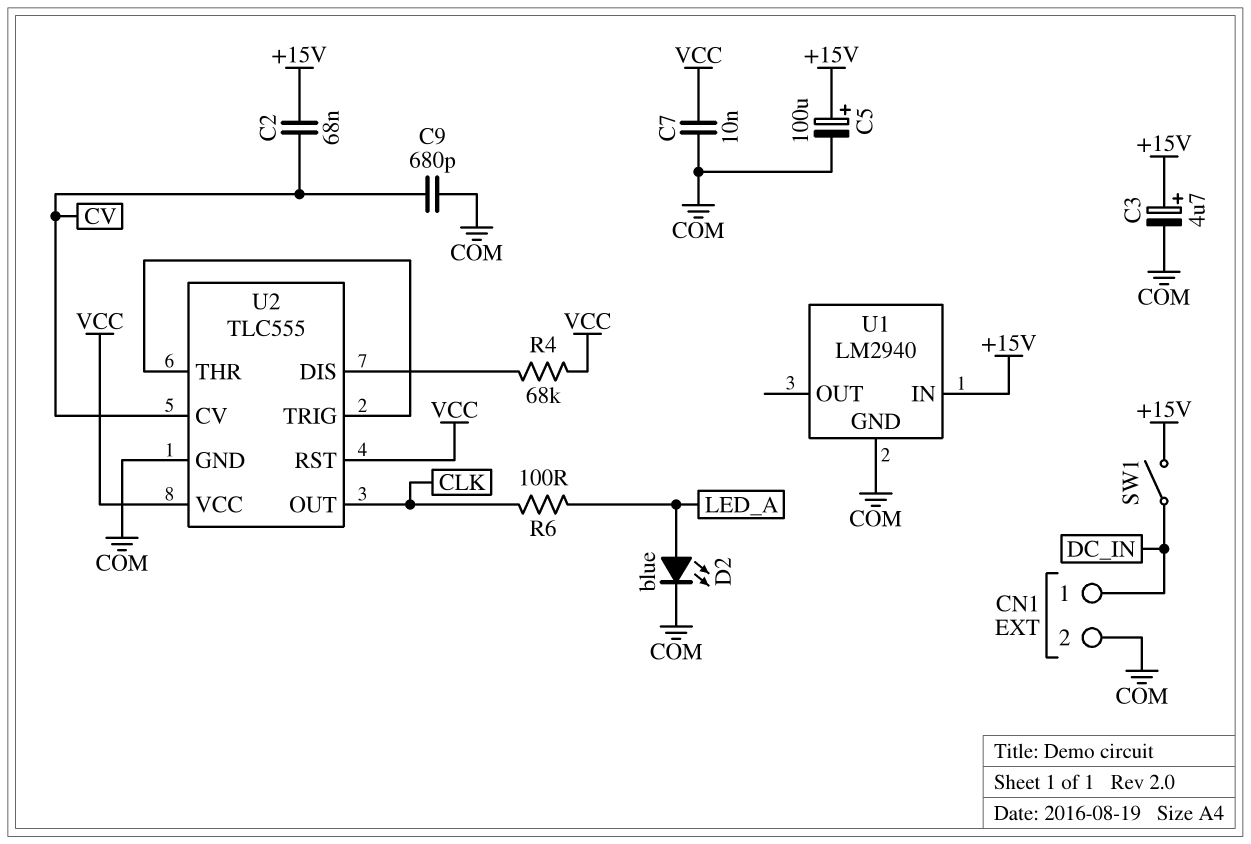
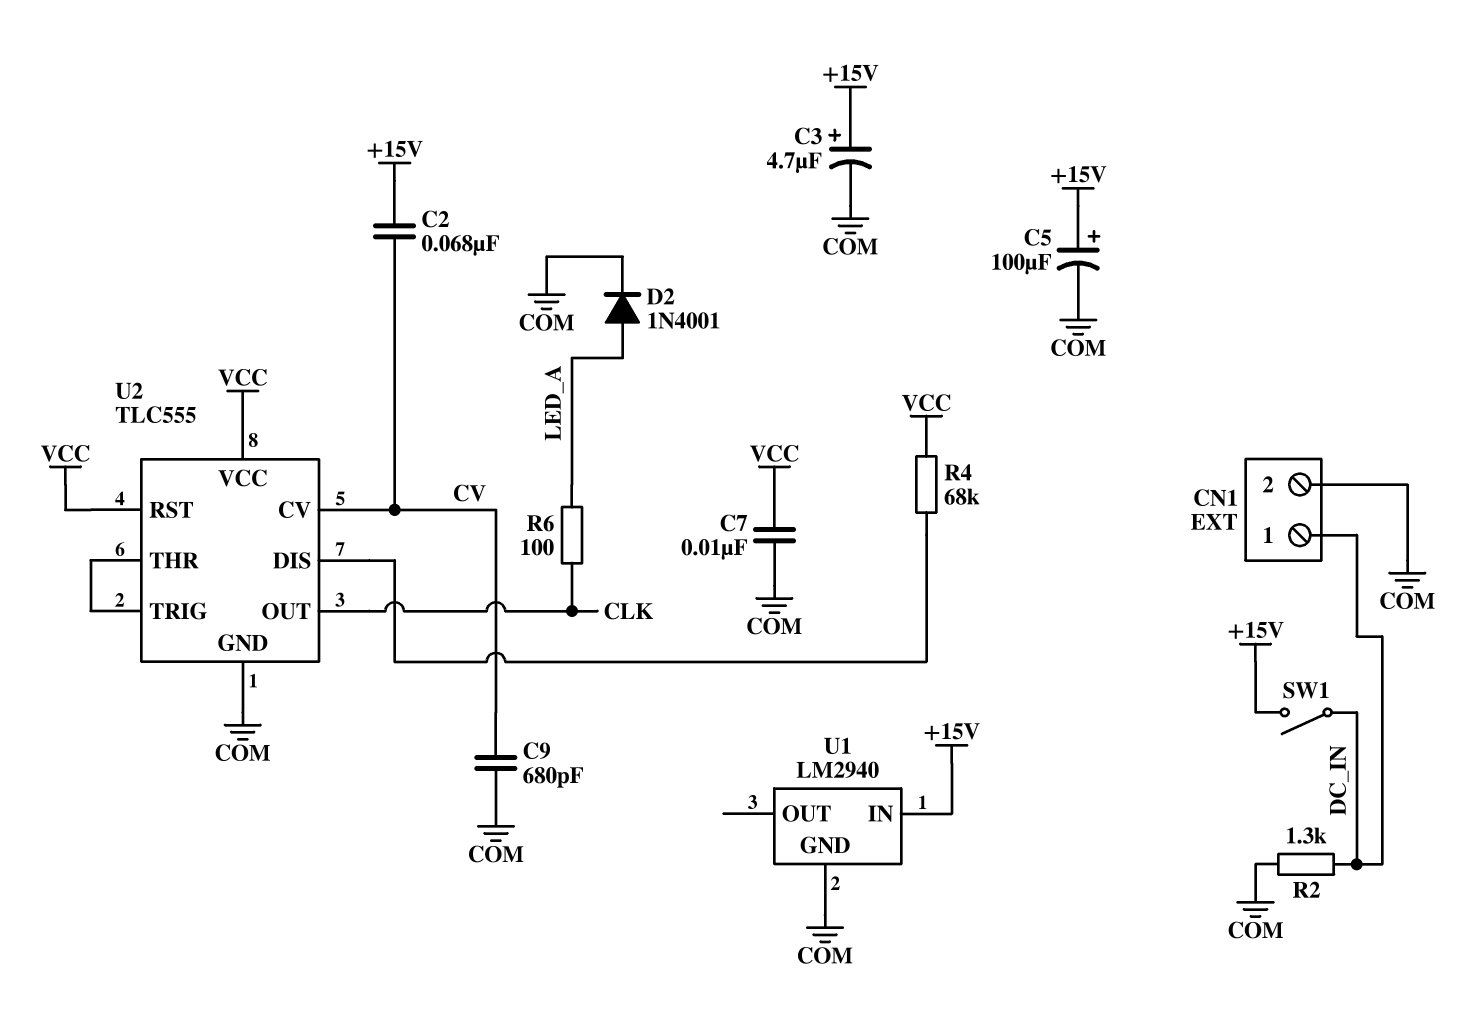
D2: LED blue (A LED_A, K COM) -> diode 1N4001 (A LED_A, K COM)
R2: none -> 1.3k (COM, DC_IN)

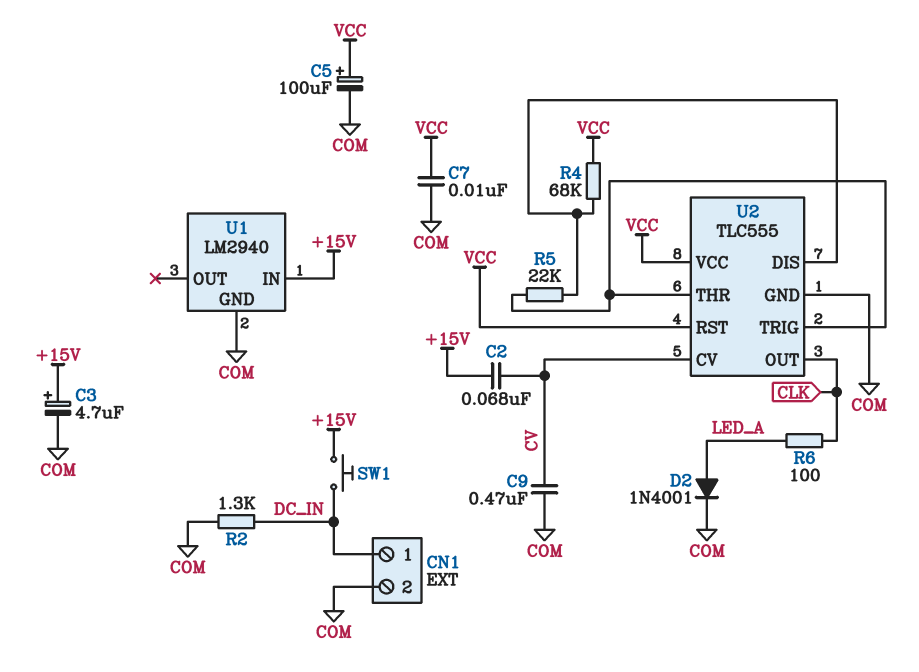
C5: 100uF (plus +15V, minus COM) -> 100uF (plus VCC, minus COM)
C9: 680pF (COM, CV) -> 470nF (COM, CV)
R5: none -> 22k (U2/DIS, U2/THR)
SW1: switch (+15V, DC_IN) -> button (+15V, DC_IN)

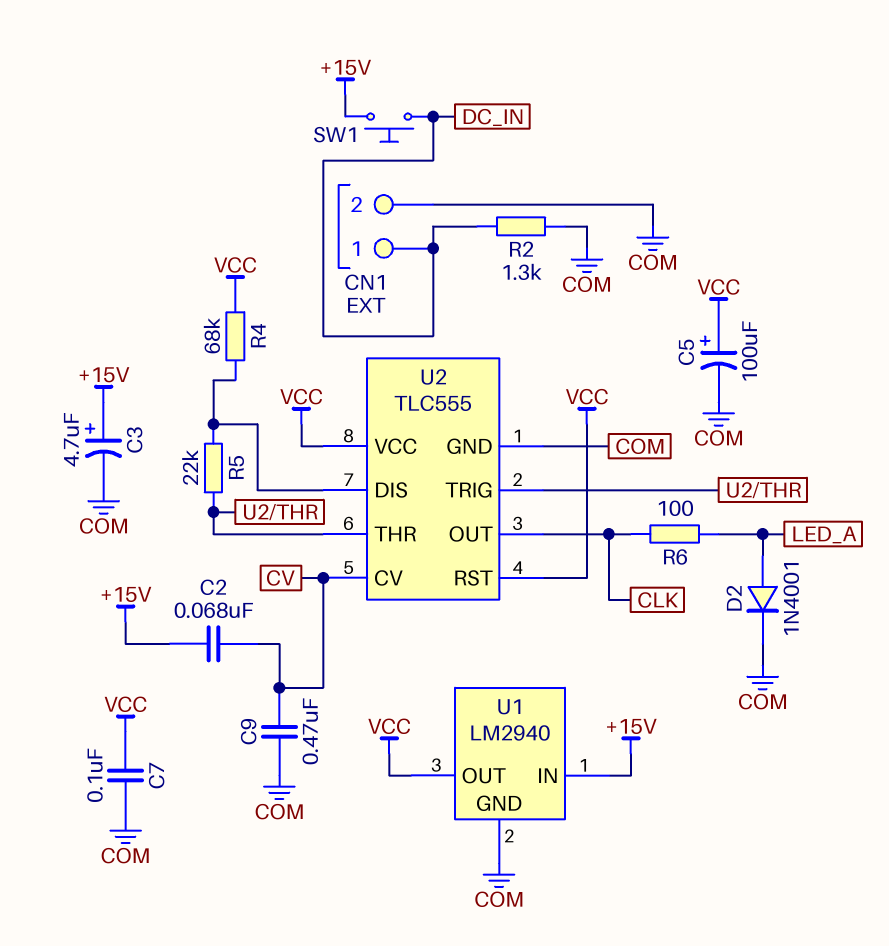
C7: 10nF (COM, VCC) -> 100nF (COM, VCC)
U1 pin OUT: none -> VCC

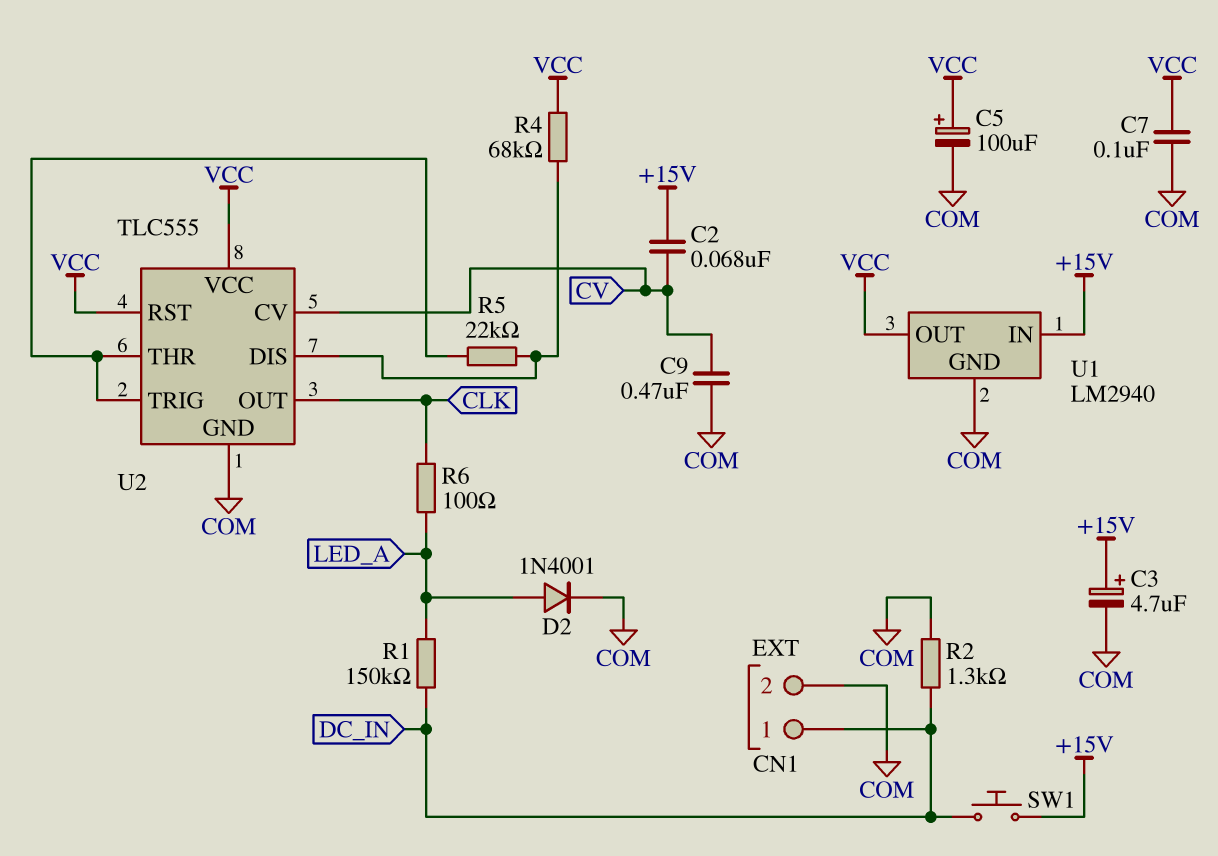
R1: none -> 150k (DC_IN, LED_A)

